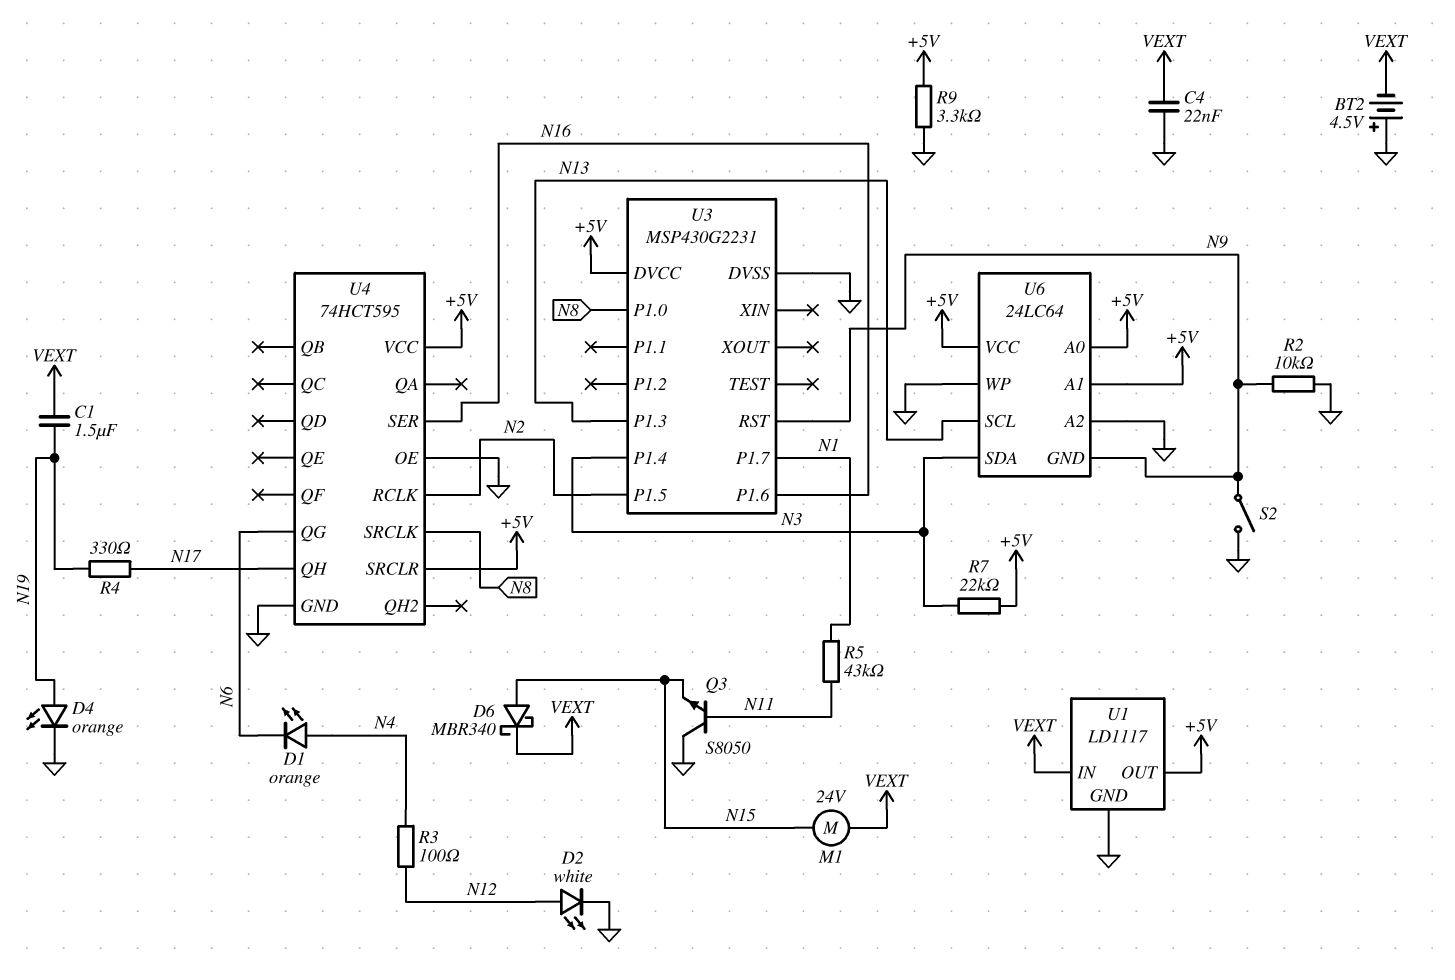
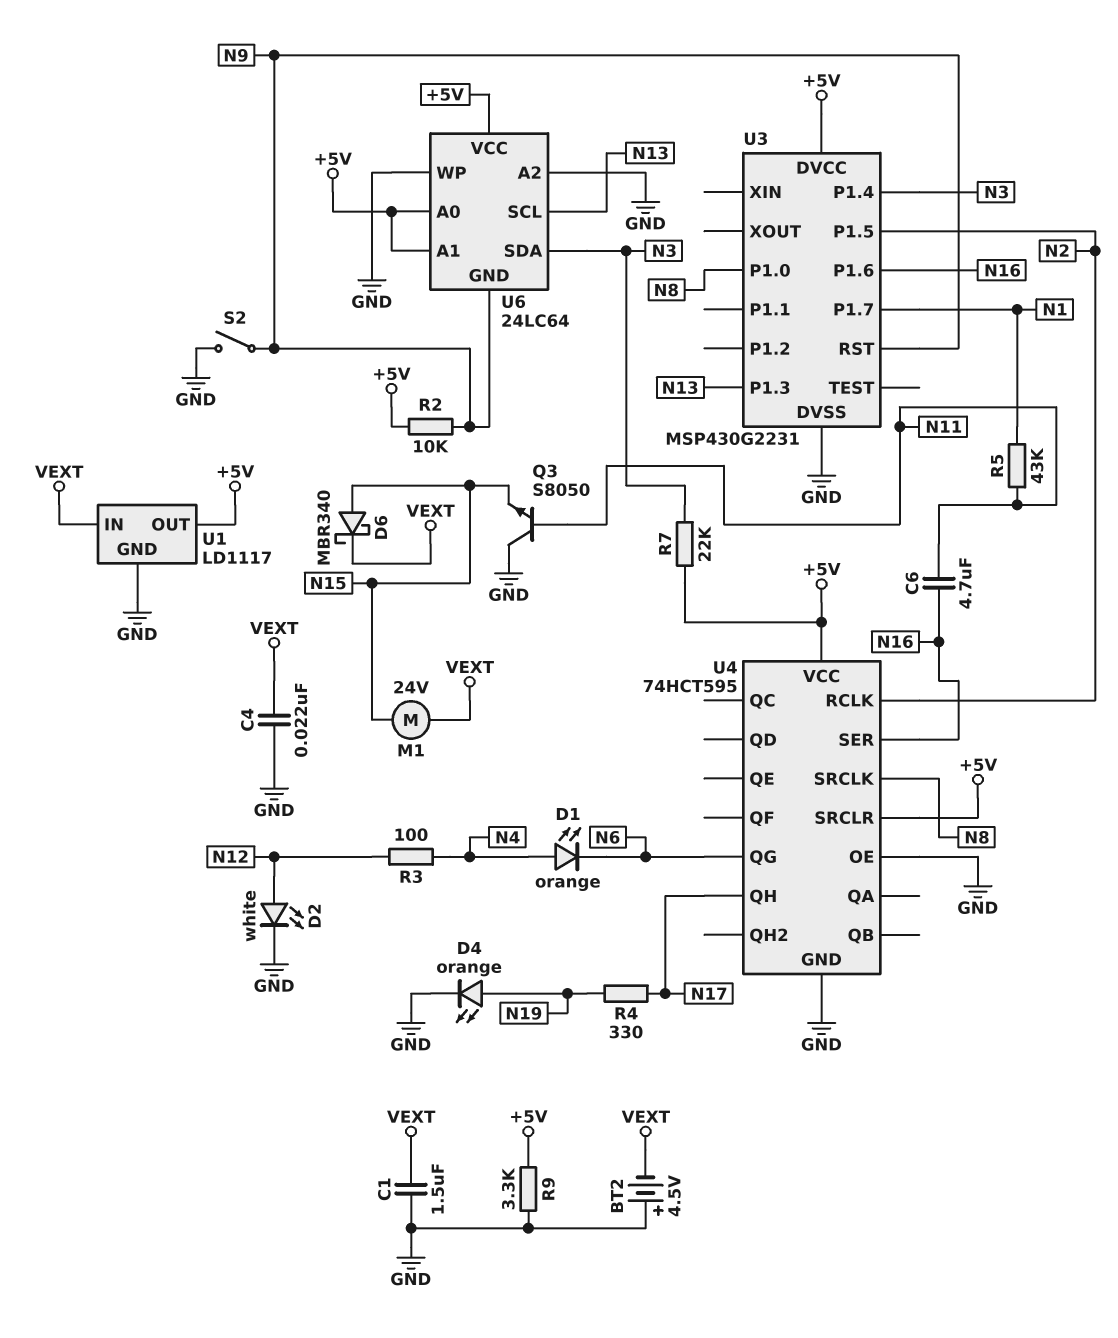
C1: 1.5uF (N19, VEXT) -> 1.5uF (GND, VEXT)
C6: none -> 4.7uF (N11, N16)
R2: 10k (GND, N9) -> 10k (+5V, N9)

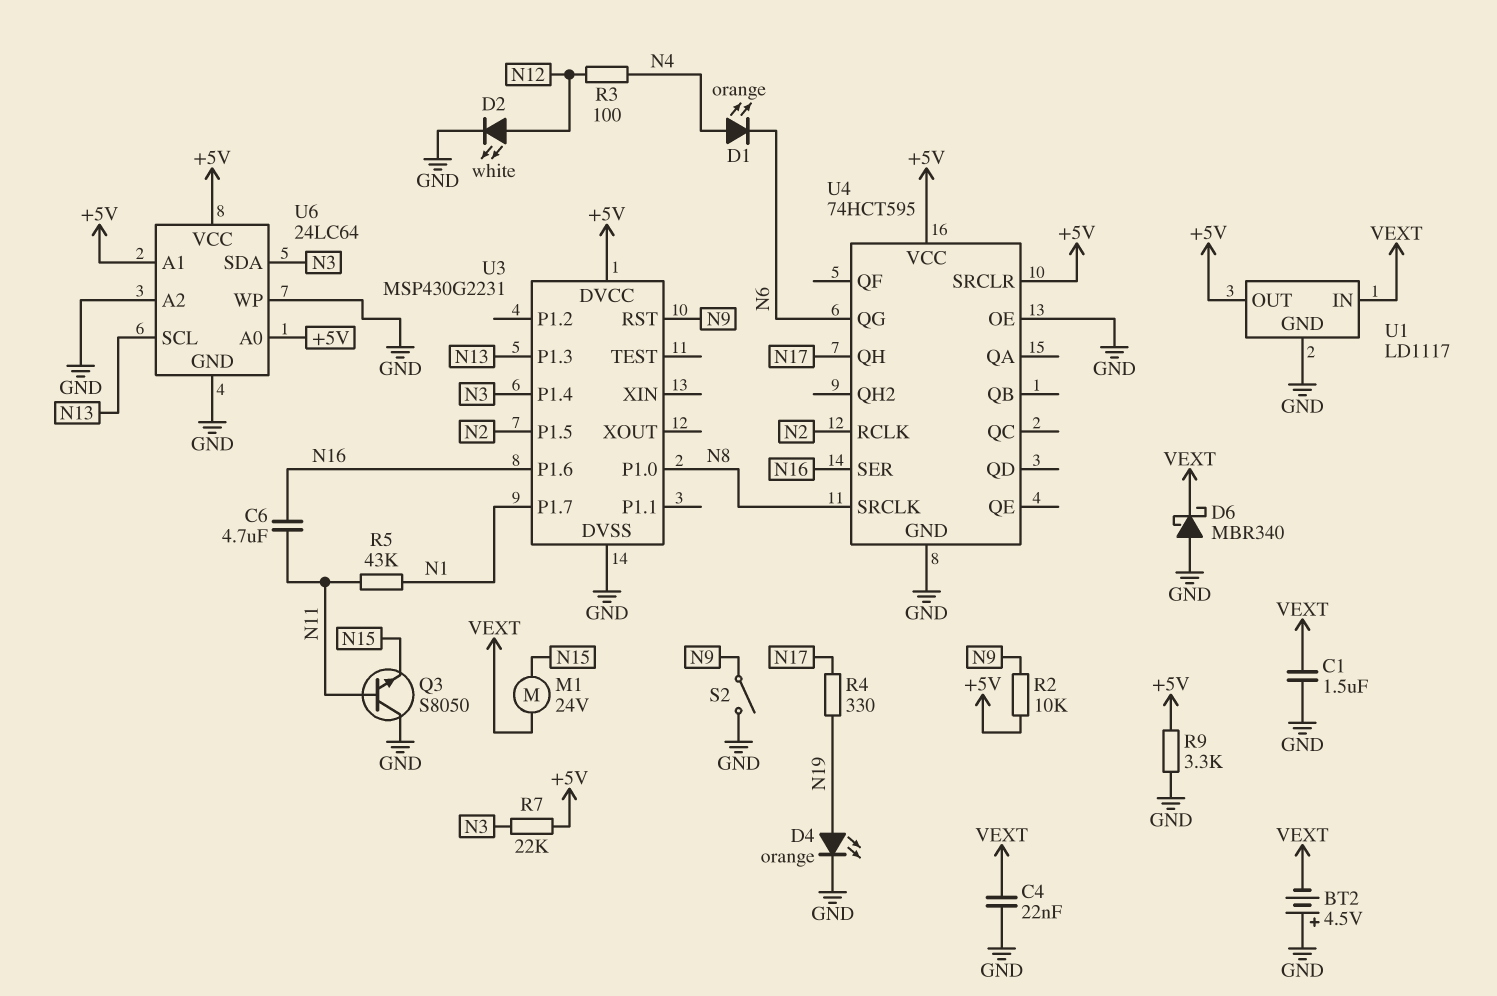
D6: schottky MBR340 (A N15, K VEXT) -> schottky MBR340 (A GND, K VEXT)
U6 pin GND: N9 -> GND

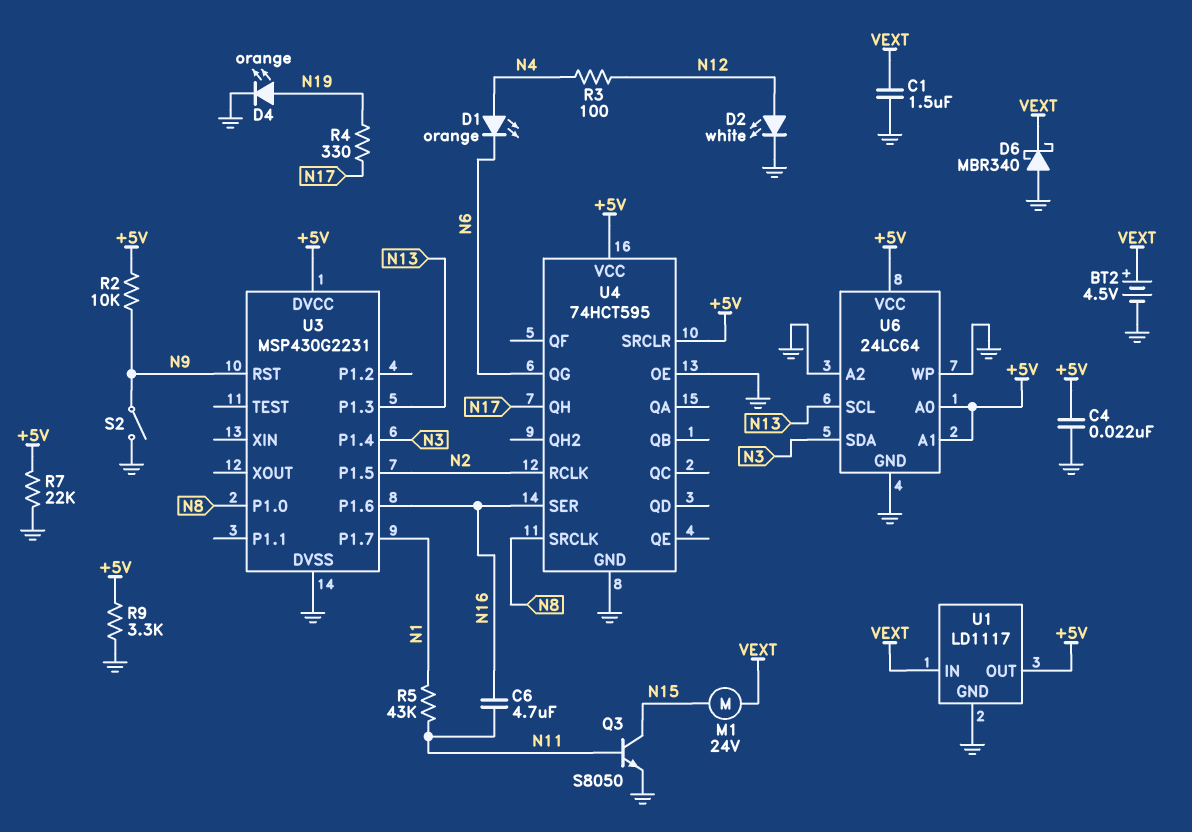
BT2: 4.5V (plus GND, minus VEXT) -> 4.5V (plus VEXT, minus GND)
C4: 22nF (GND, VEXT) -> 22nF (+5V, GND)
Q3: NPN S8050 (B N11, C GND, E N15) -> NPN S8050 (B N11, C N15, E GND)
R7: 22k (+5V, N3) -> 22k (+5V, GND)

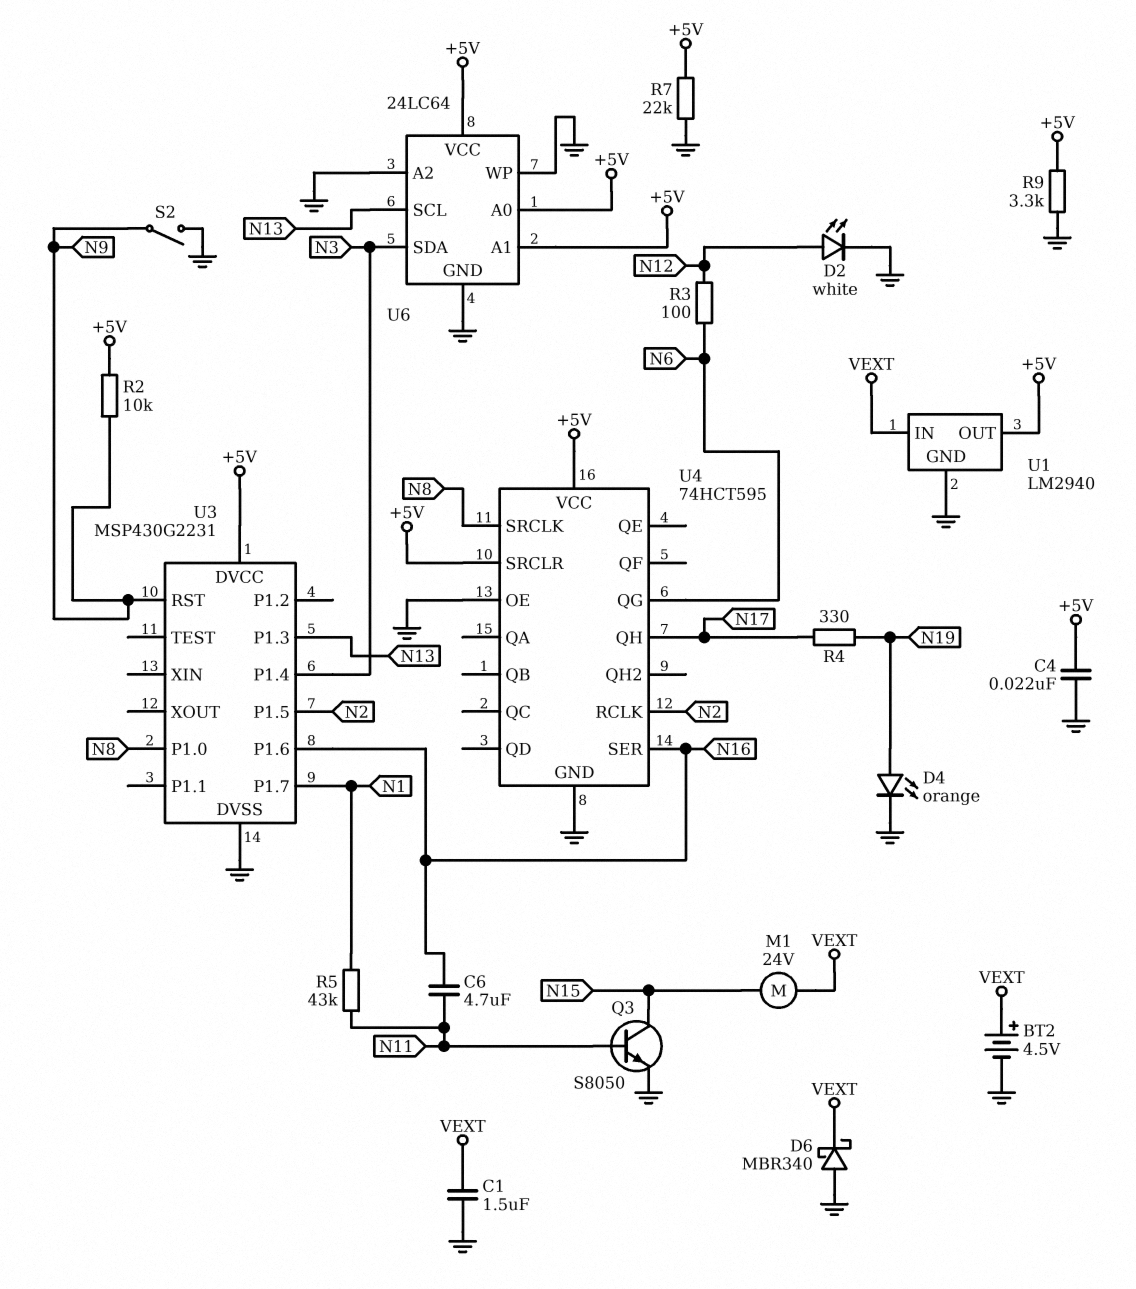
D1: LED orange (A N4, K N6) -> none
R3: 100 (N4, N12) -> 100 (N6, N12)
U1: LD1117 -> LM2940

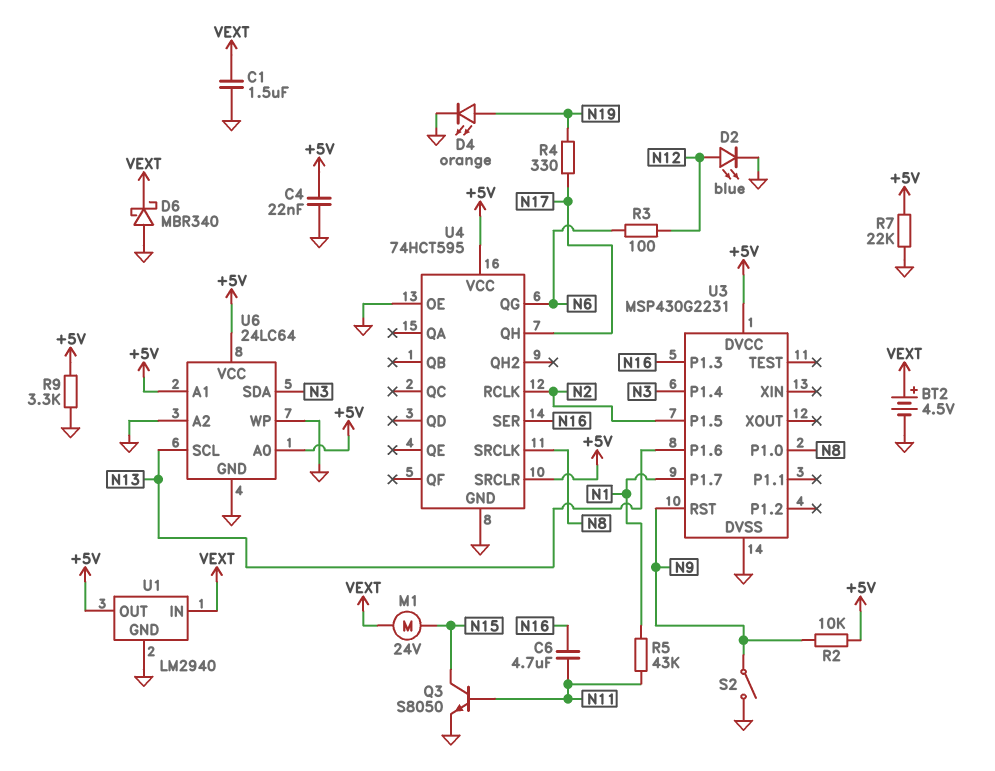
D2: LED white (A N12, K GND) -> LED blue (A N12, K GND)
U3 pin P1.3: N13 -> N16
U3 pin P1.6: N16 -> N13

